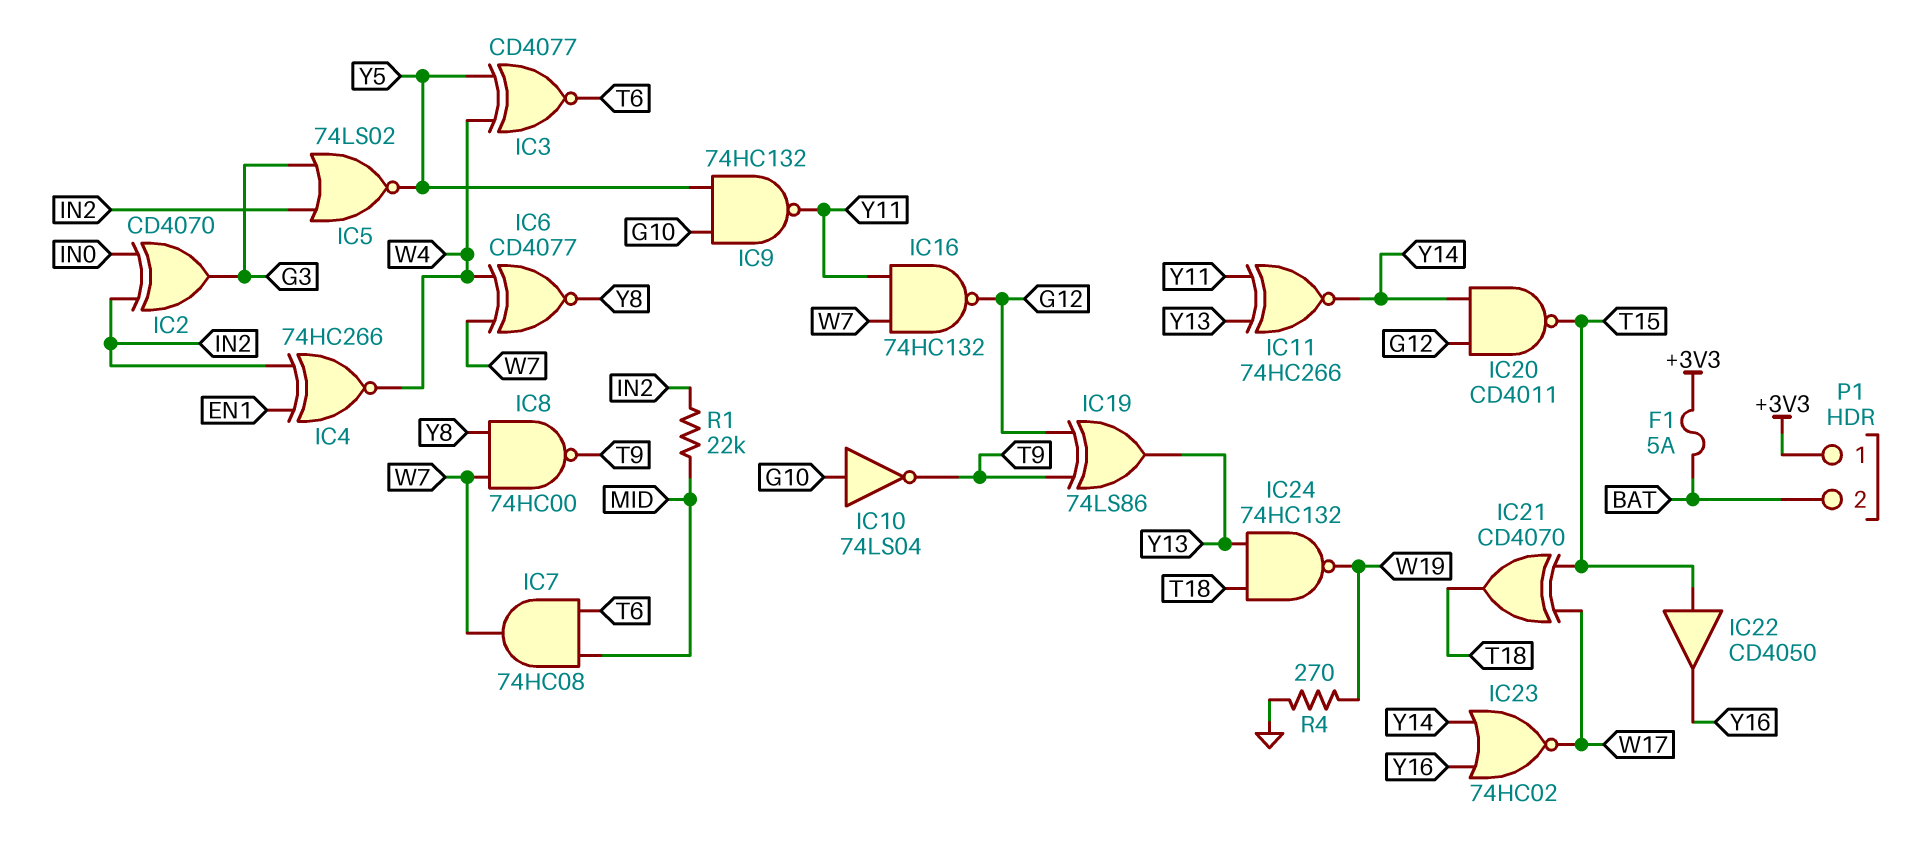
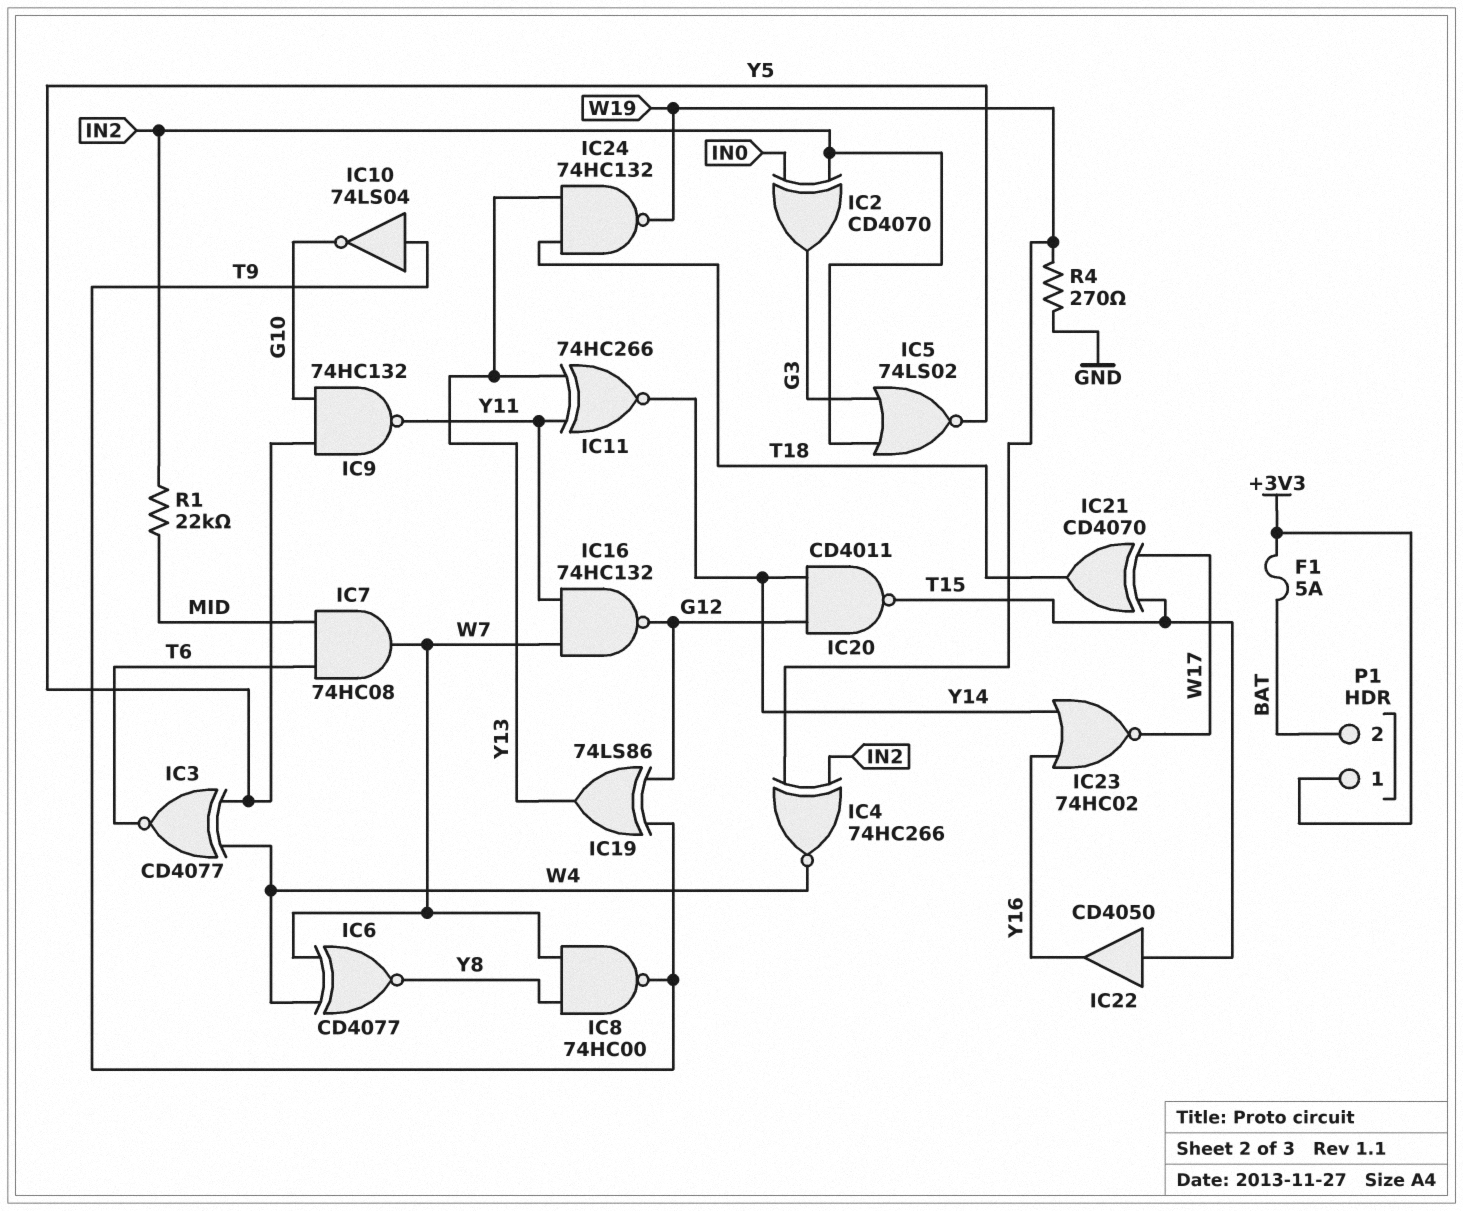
IC4: XNOR 74HC266 (in EN1, in IN2, out W4) -> XNOR 74HC266 (in IN2, in W19, out W4)
IC10: NOT 74LS04 (in G10, out T9) -> NOT 74LS04 (in T9, out G10)

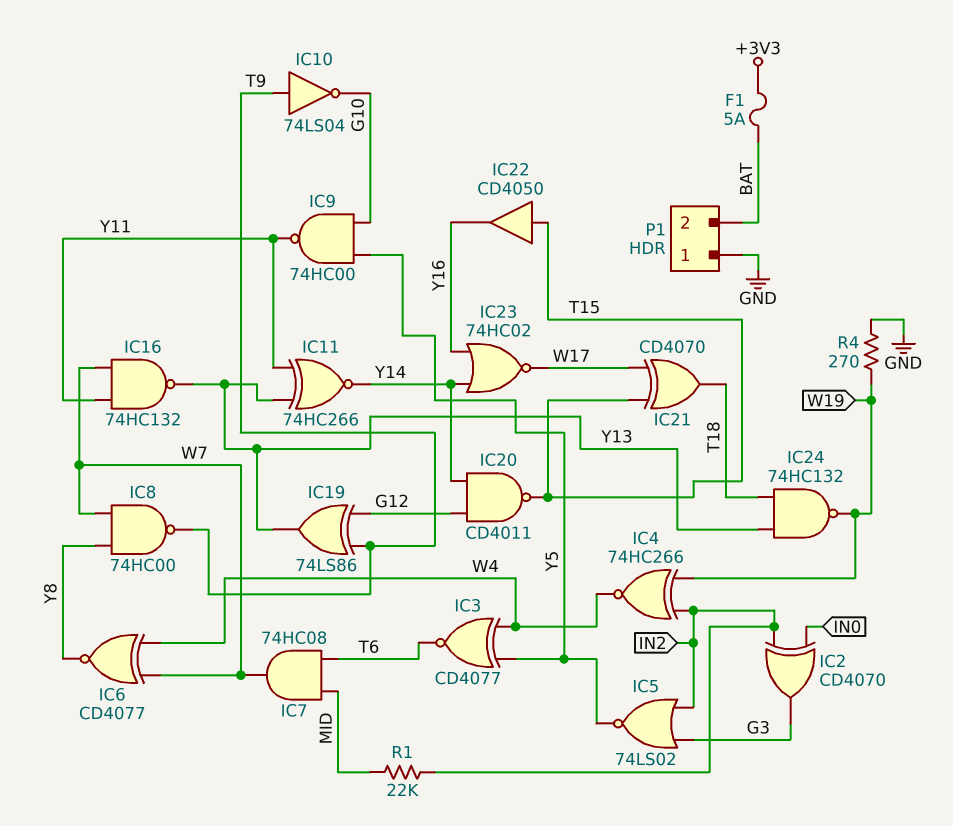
IC9: NAND 74HC132 (in G10, in Y5, out Y11) -> NAND 74HC00 (in G10, in Y5, out Y11)
IC16: NAND 74HC132 (in W7, in Y11, out G12) -> NAND 74HC132 (in W7, in Y11, out Y13)
P1 pin 1: +3V3 -> GND

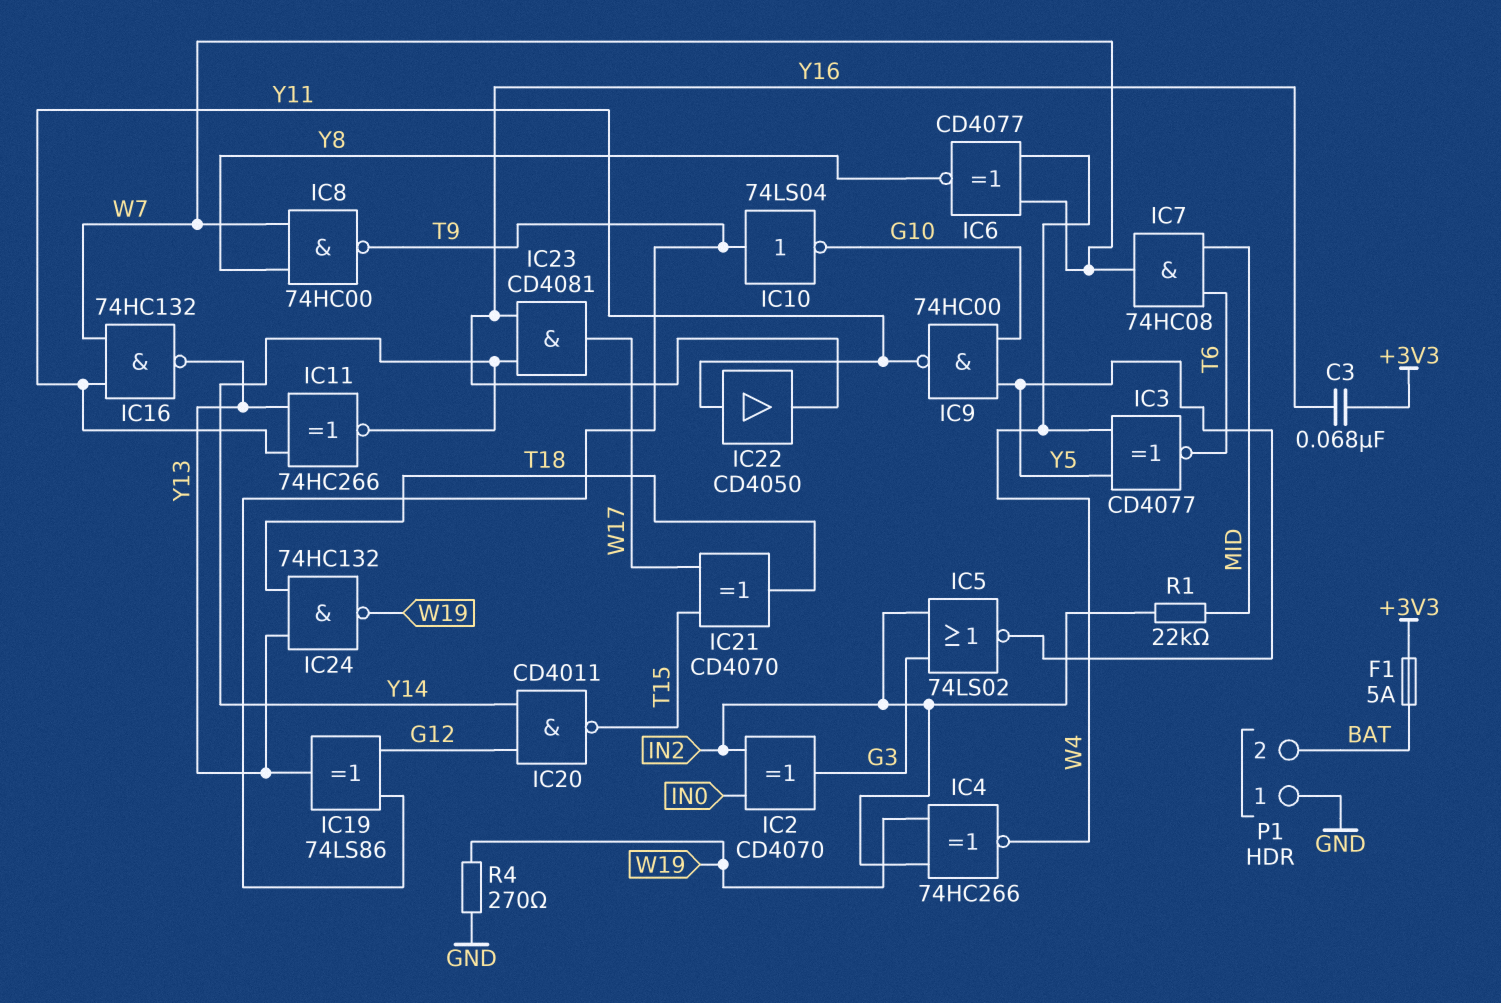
C3: none -> 68nF (+3V3, Y16)
IC22: buffer CD4050 (in T15, out Y16) -> buffer CD4050 (in Y11, out Y16)
IC23: NOR 74HC02 (in Y14, in Y16, out W17) -> AND CD4081 (in Y14, in Y16, out W17)

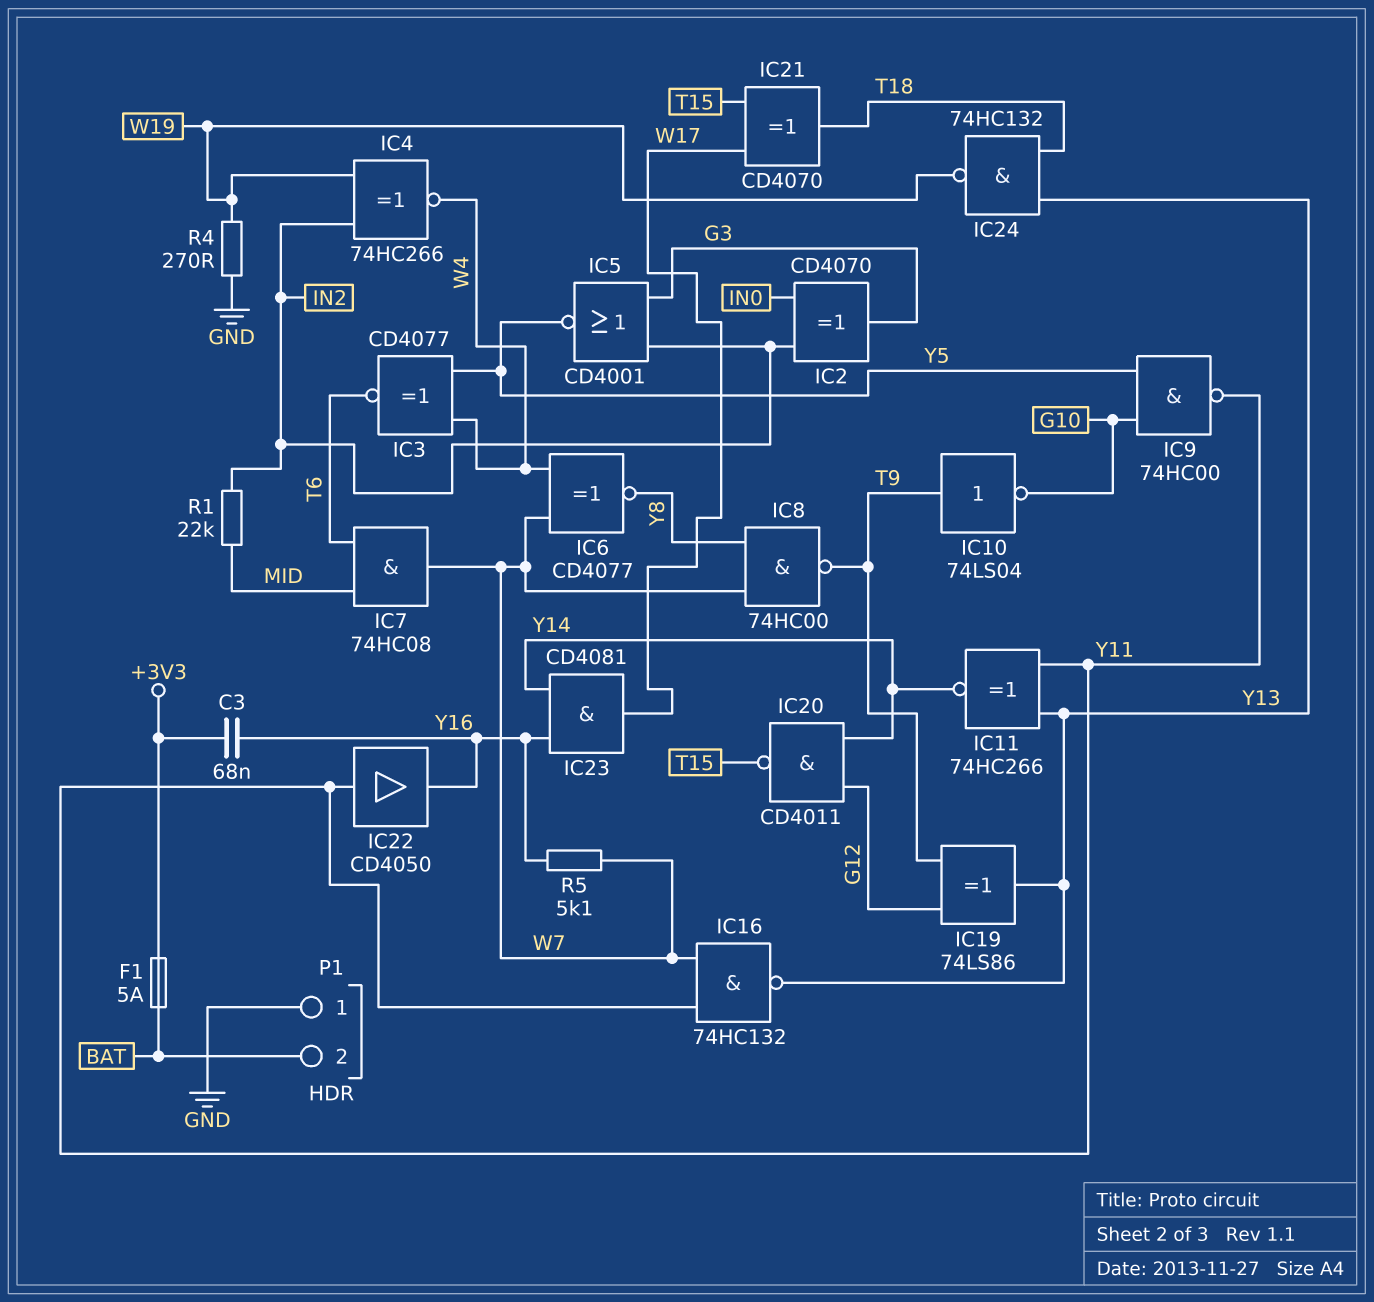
IC5: NOR 74LS02 (in G3, in IN2, out Y5) -> NOR CD4001 (in G3, in IN2, out Y5)
R5: none -> 5.1k (W7, Y16)

